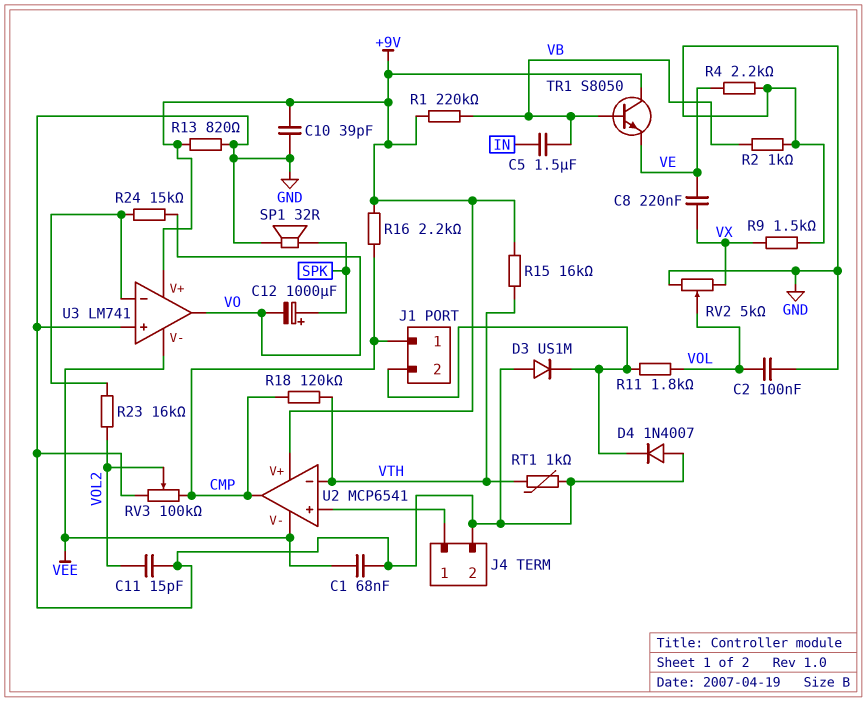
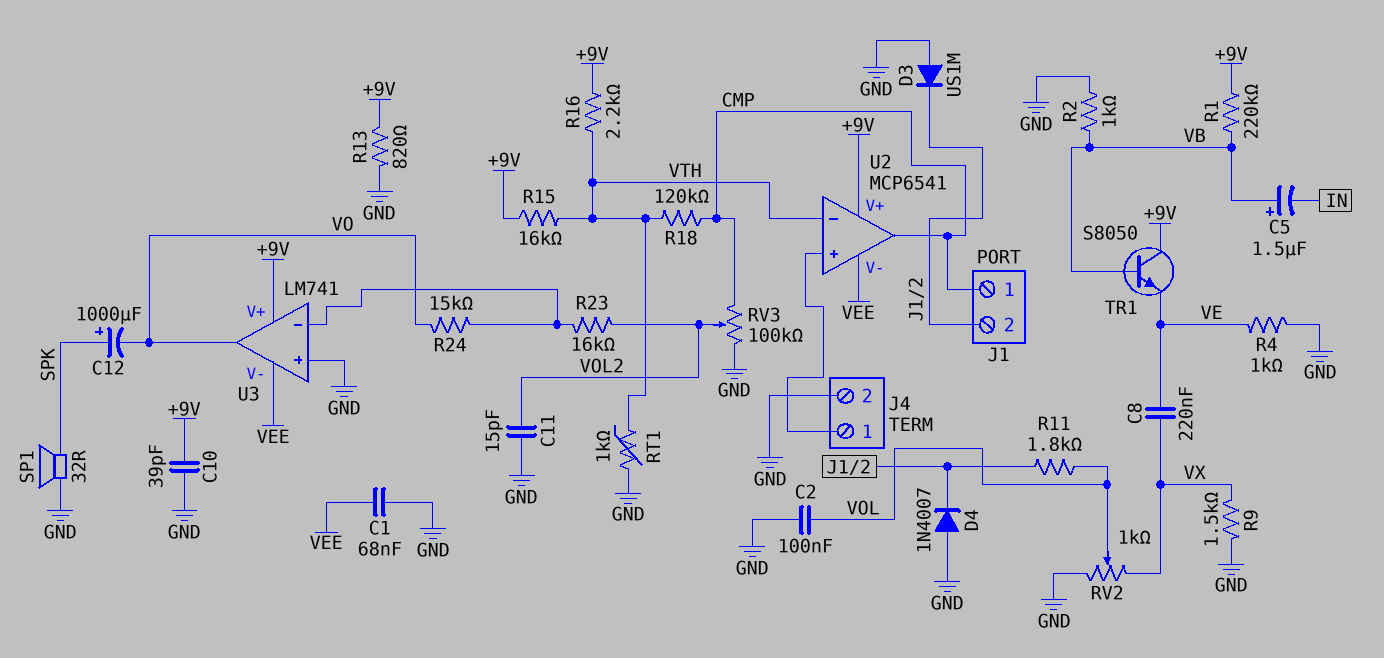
C5: 1.5uF (IN, VB) -> 1.5uF (plus VB, minus IN)
R4: 2.2k (GND, VE) -> 1k (GND, VE)
R16: 2.2k (+9V, CMP) -> 2.2k (+9V, VTH)
RV2: 5k (GND, VX, wiper VOL) -> 1k (GND, VX, wiper VOL)

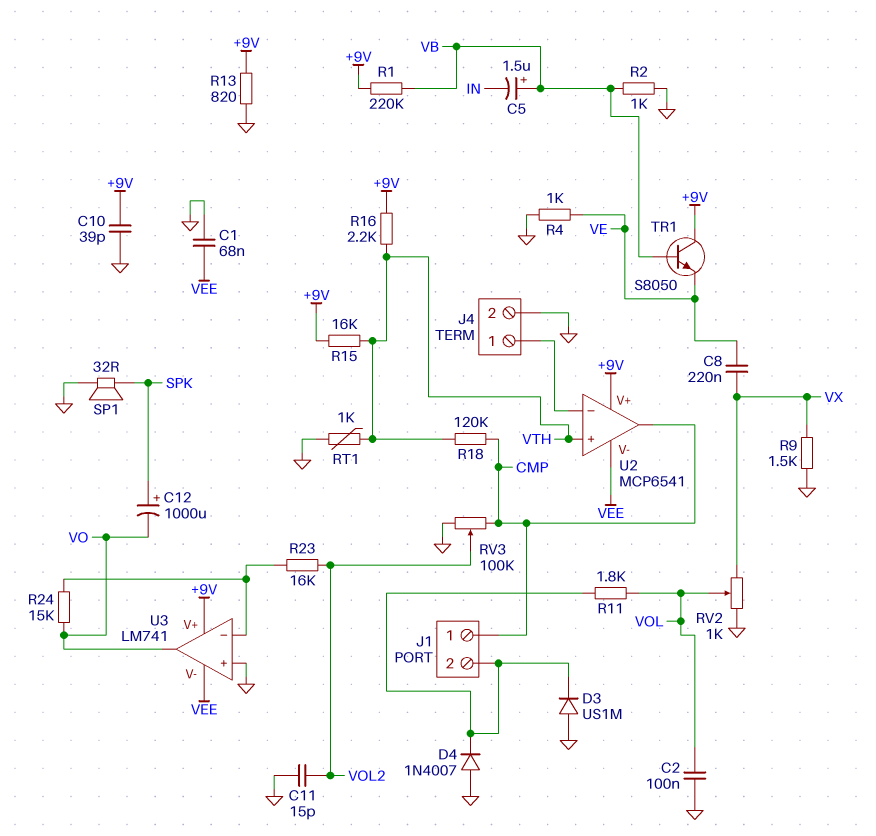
U2 pin in+: J4/1 -> VTH
U2 pin in-: VTH -> J4/1

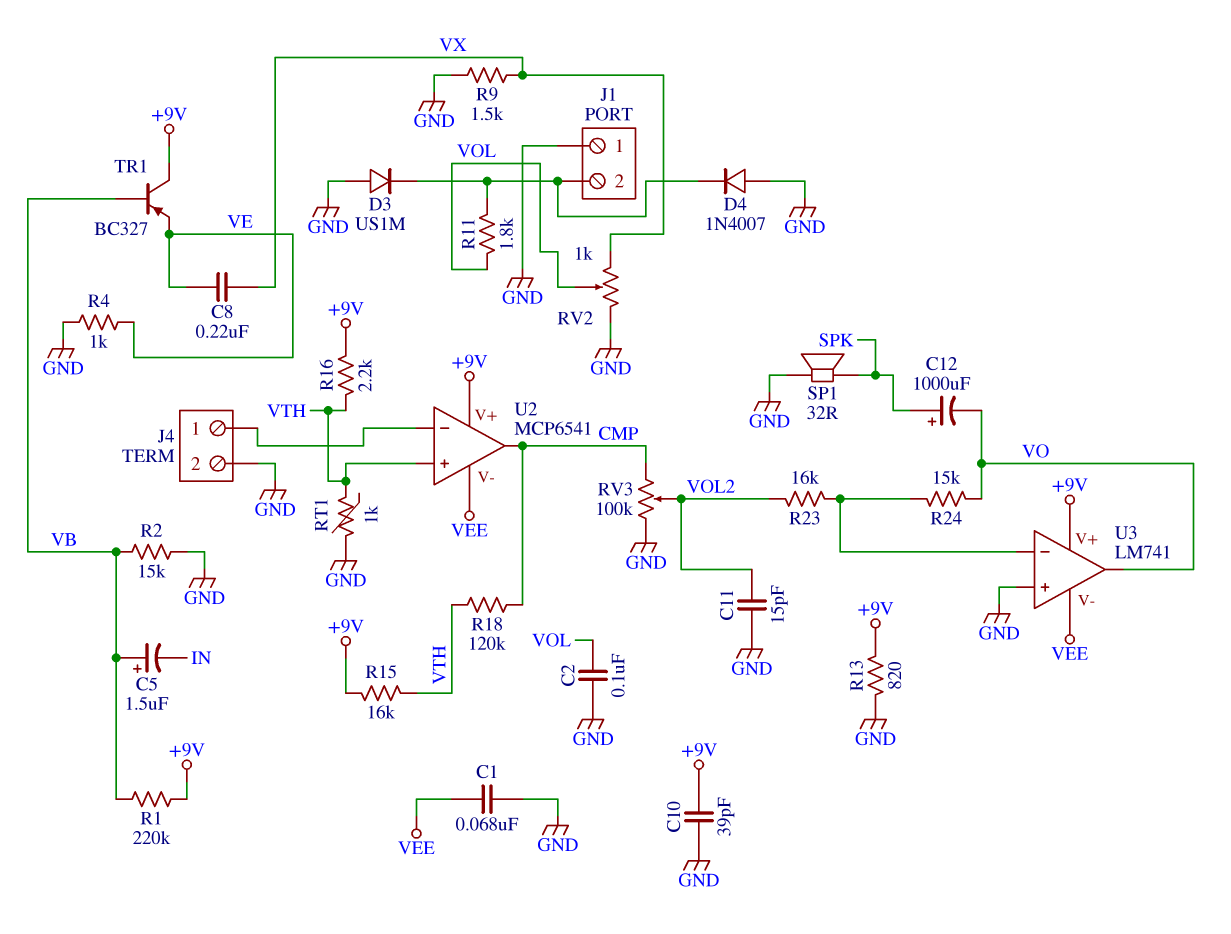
J1 pin 1: CMP -> GND
R2: 1k (GND, VB) -> 15k (GND, VB)
TR1: NPN S8050 (B VB, C +9V, E VE) -> PNP BC327 (B VB, C +9V, E VE)

